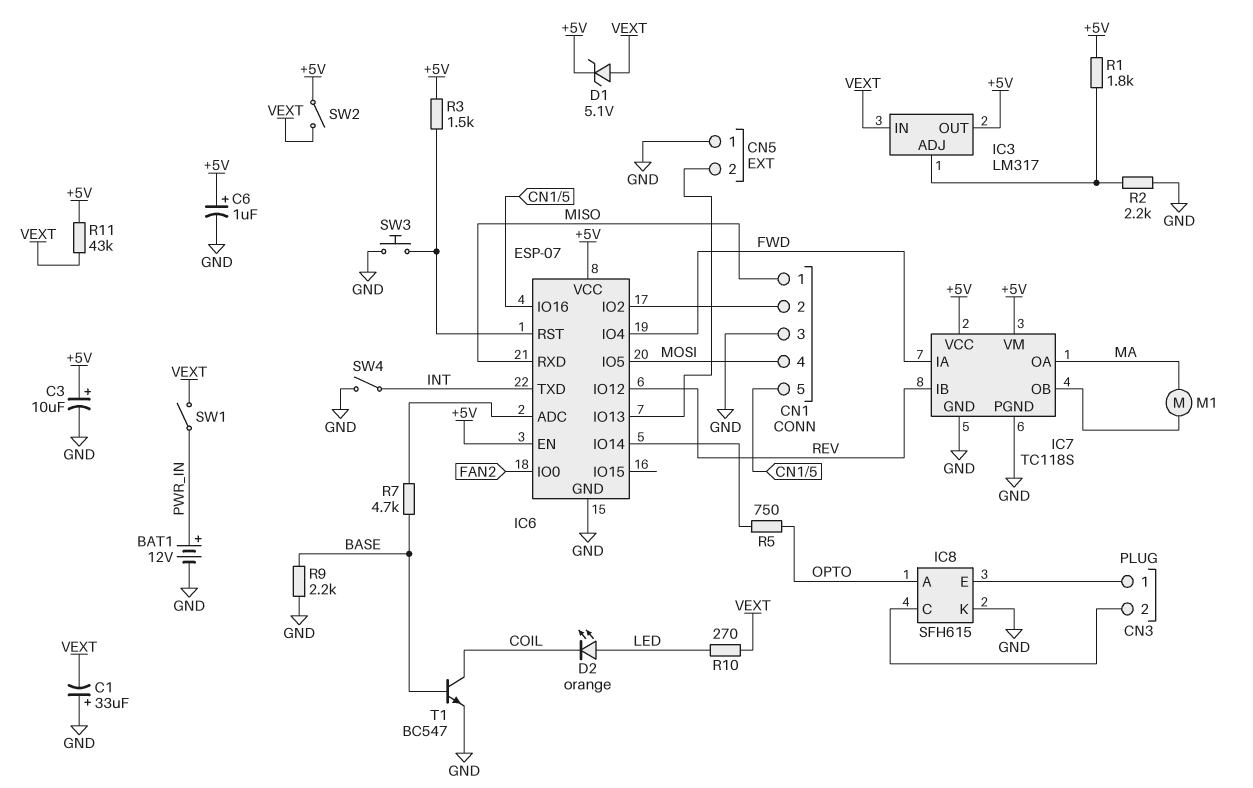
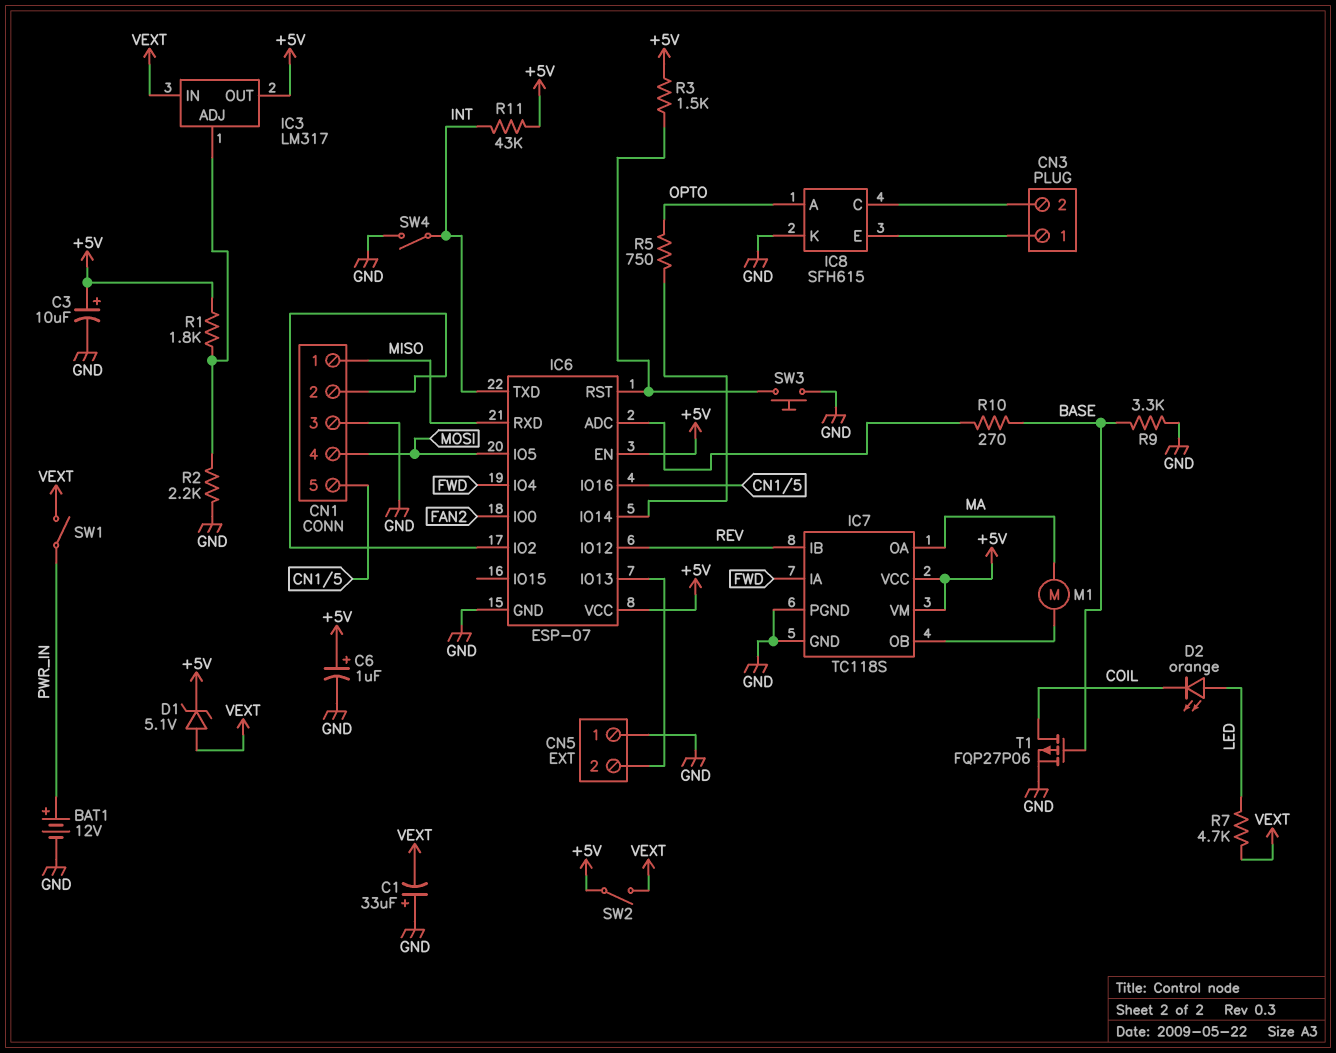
R7: 4.7k (BASE, IC6/ADC) -> 4.7k (LED, VEXT)
R9: 2.2k (BASE, GND) -> 3.3k (BASE, GND)
R10: 270 (LED, VEXT) -> 270 (BASE, IC6/ADC)
R11: 43k (+5V, VEXT) -> 43k (+5V, INT)
T1: NPN BC547 (B BASE, C COIL, E GND) -> PMOS FQP27P06 (G BASE, D COIL, S GND)

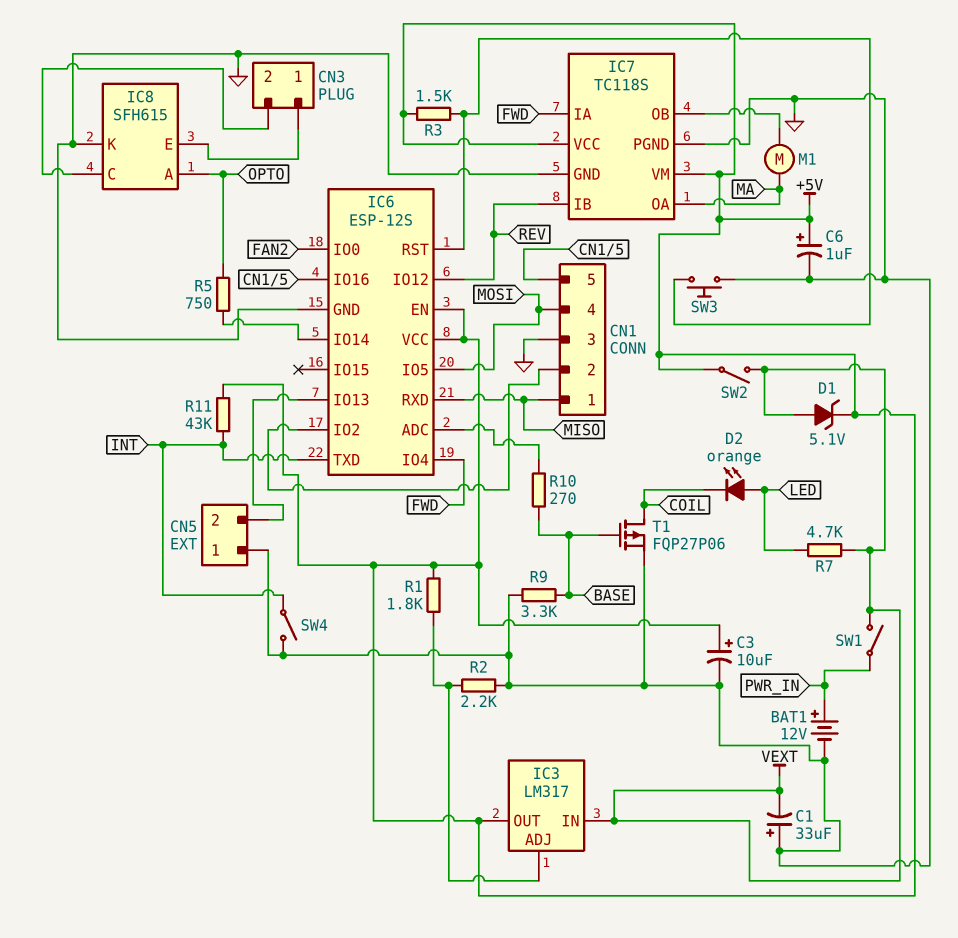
IC6: ESP-07 -> ESP-12S

